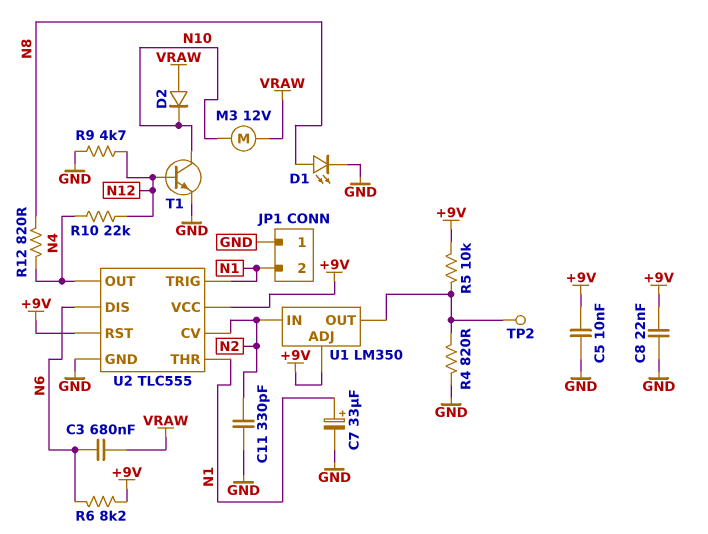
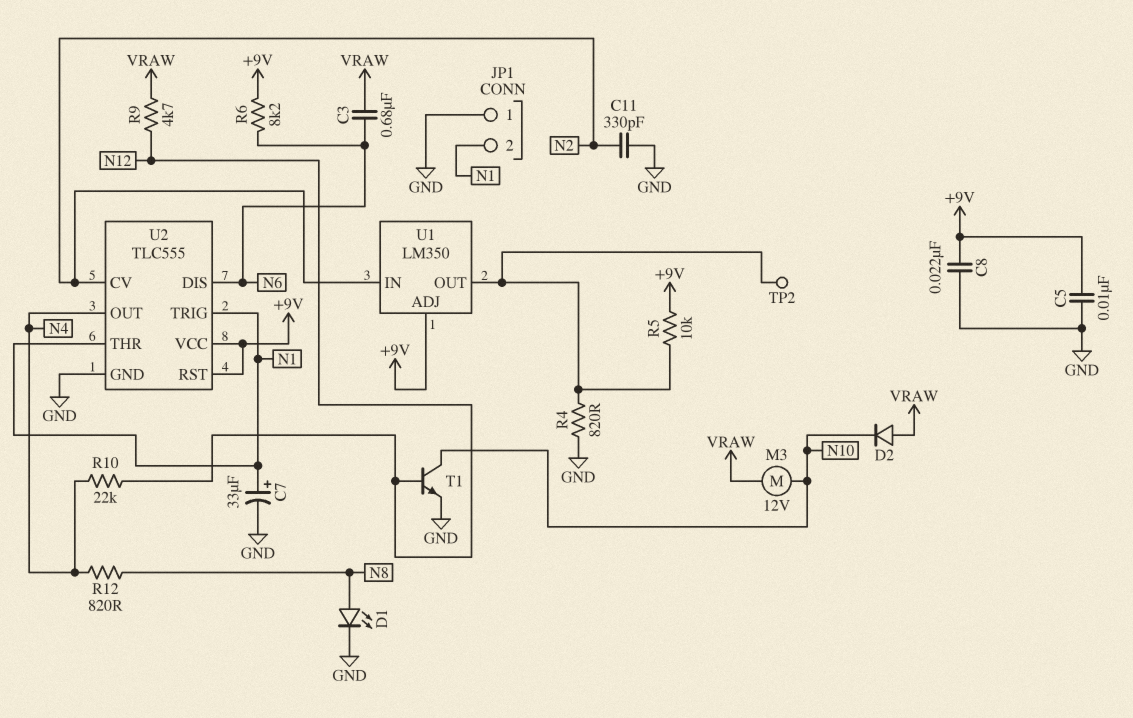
R9: 4.7k (GND, N12) -> 4.7k (N12, VRAW)

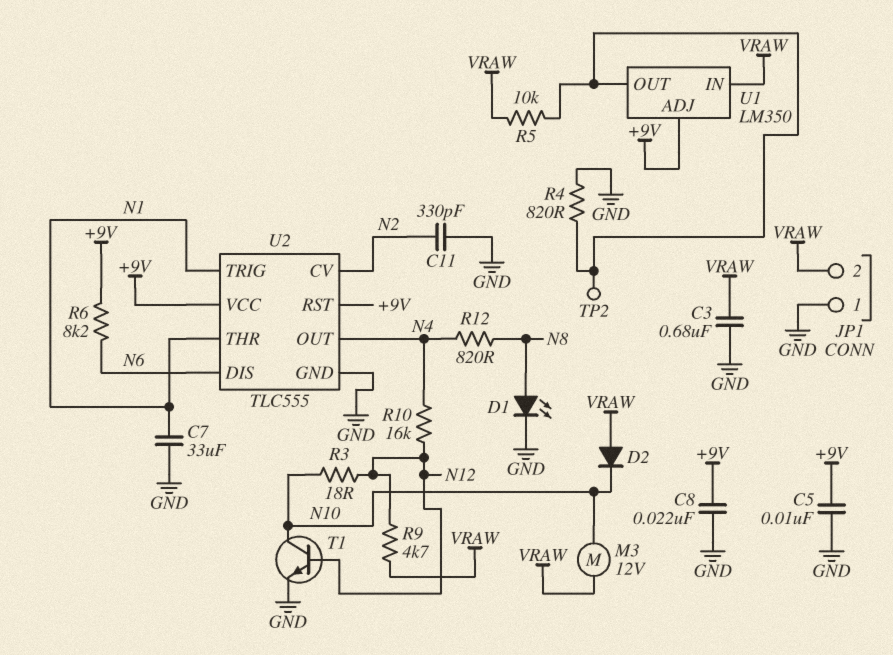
C3: 680nF (N6, VRAW) -> 680nF (GND, VRAW)
C7: 33uF (plus N1, minus GND) -> 33uF (GND, N1)
JP1 pin 2: N1 -> VRAW
R3: none -> 18 (N10, N12)
R5: 10k (+9V, U1/OUT) -> 10k (U1/OUT, VRAW)
R10: 22k (N4, N12) -> 16k (N4, N12)
U1 pin IN: N2 -> VRAW

